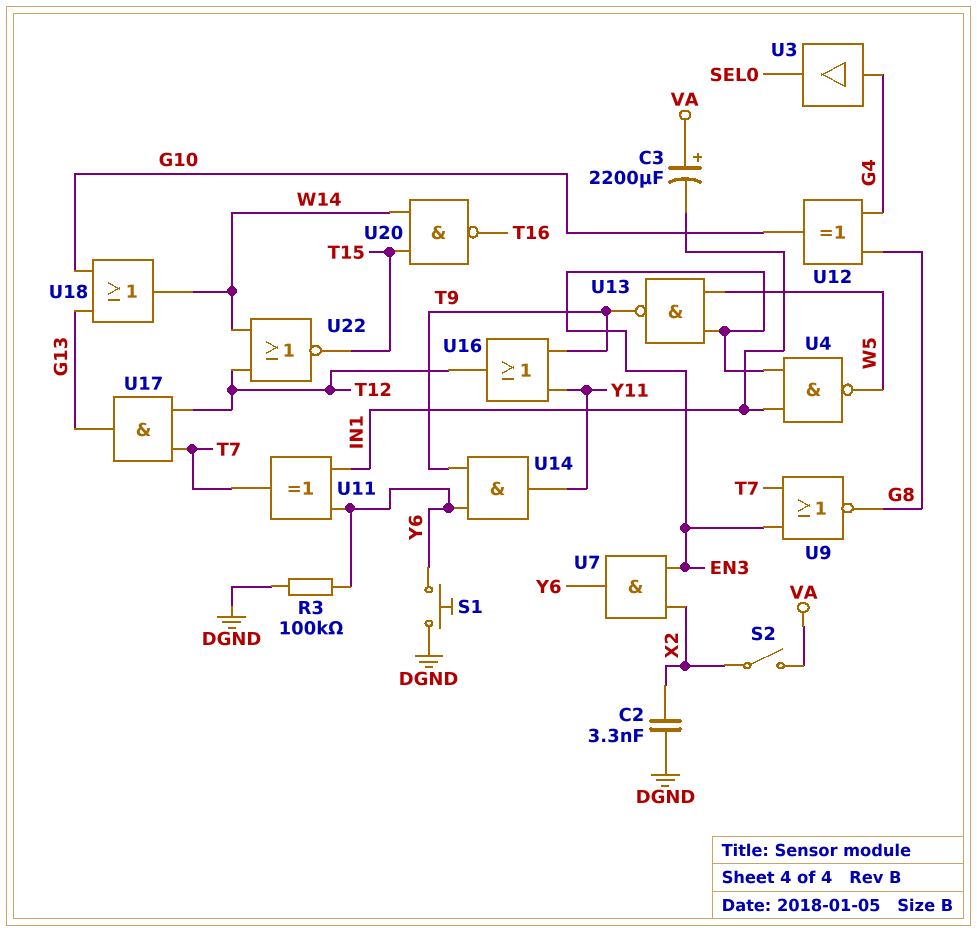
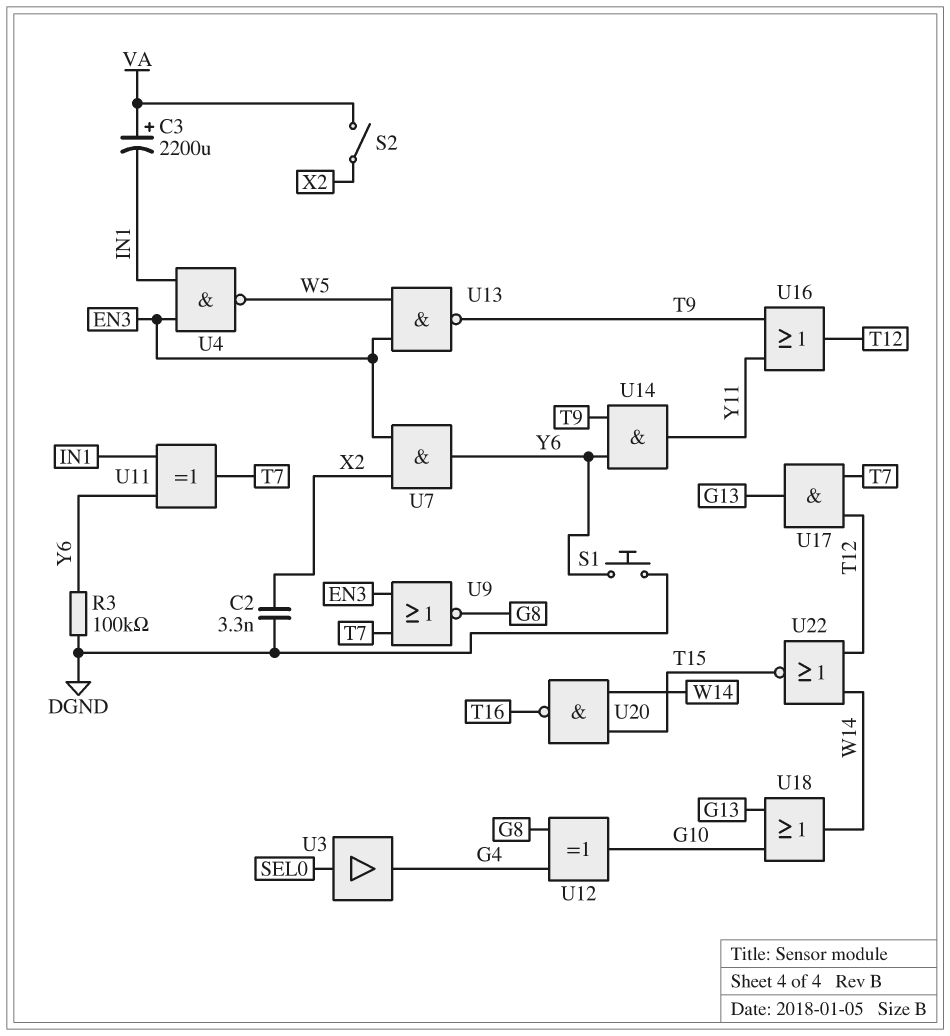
U3: buffer (in G4, out SEL0) -> buffer (in SEL0, out G4)

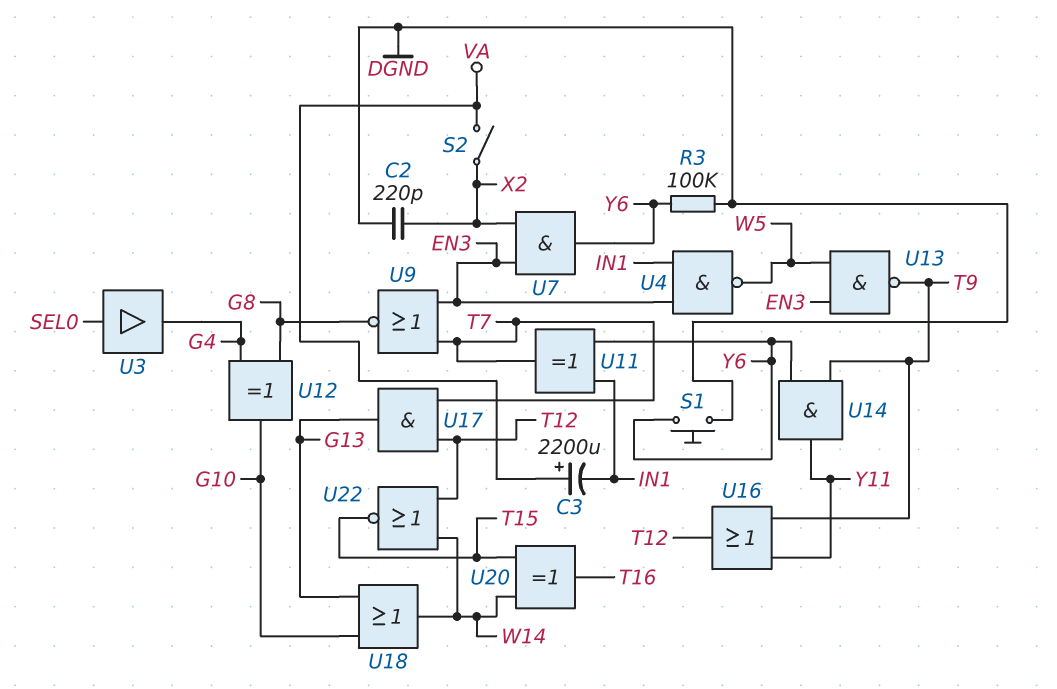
C2: 3.3nF (DGND, X2) -> 220pF (DGND, X2)
U20: NAND (in T15, in W14, out T16) -> XOR (in T15, in W14, out T16)

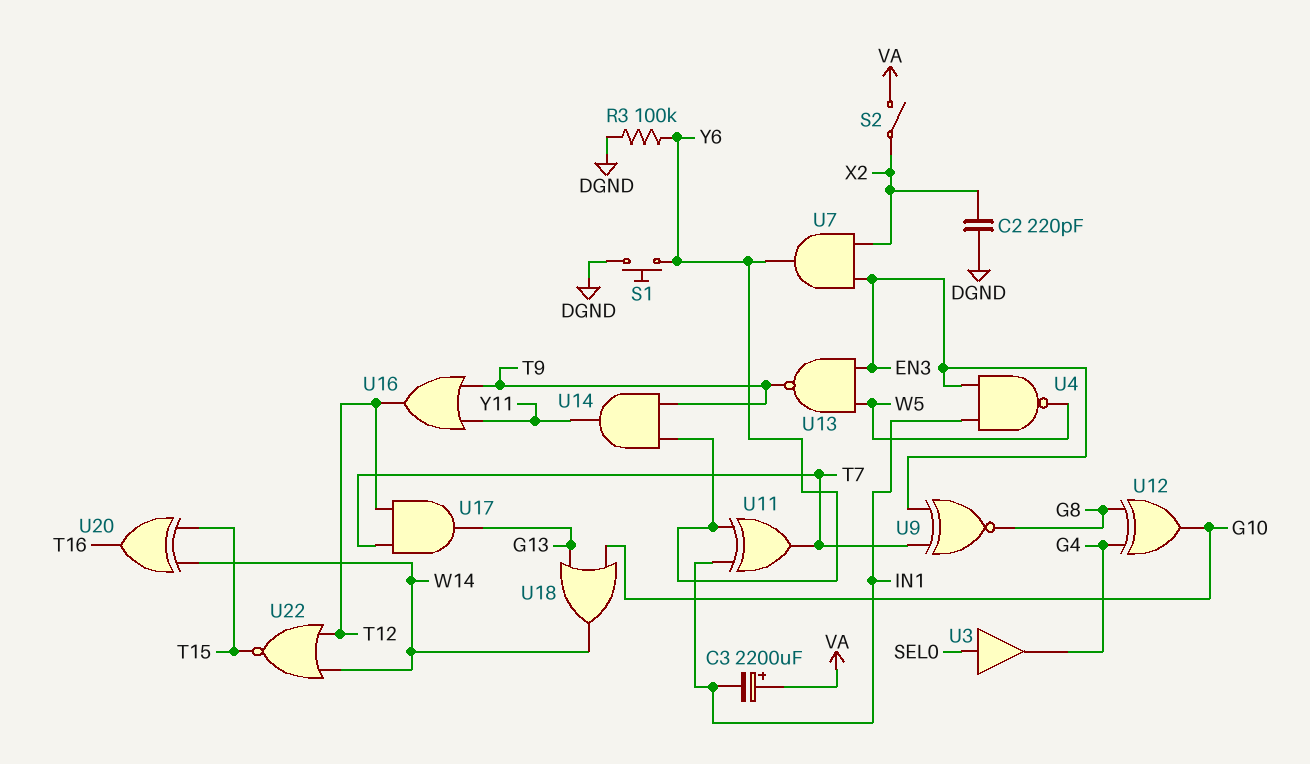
U9: NOR (in EN3, in T7, out G8) -> XNOR (in EN3, in T7, out G8)

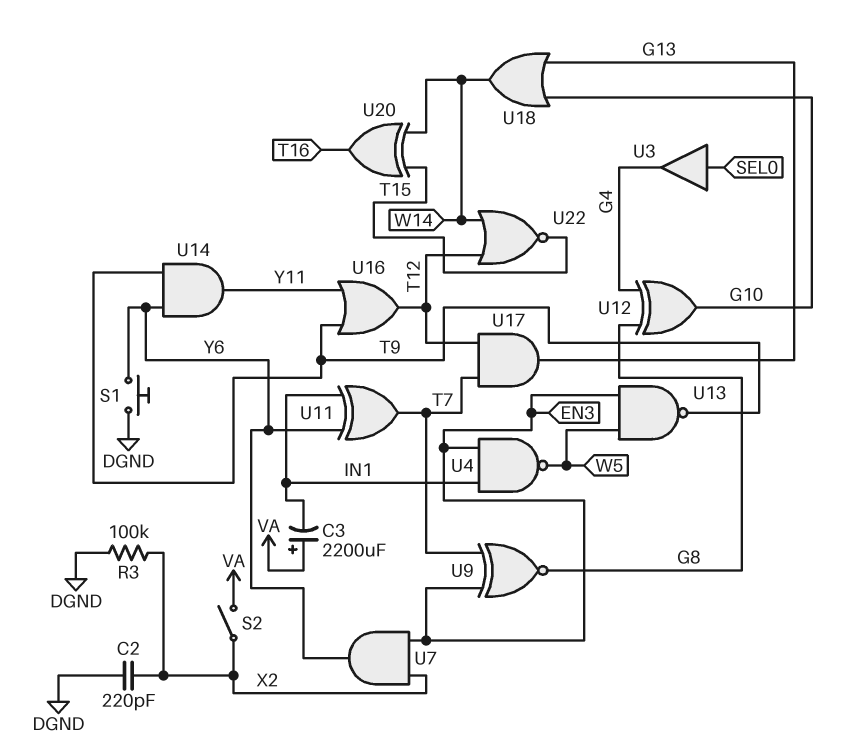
R3: 100k (DGND, Y6) -> 100k (DGND, X2)

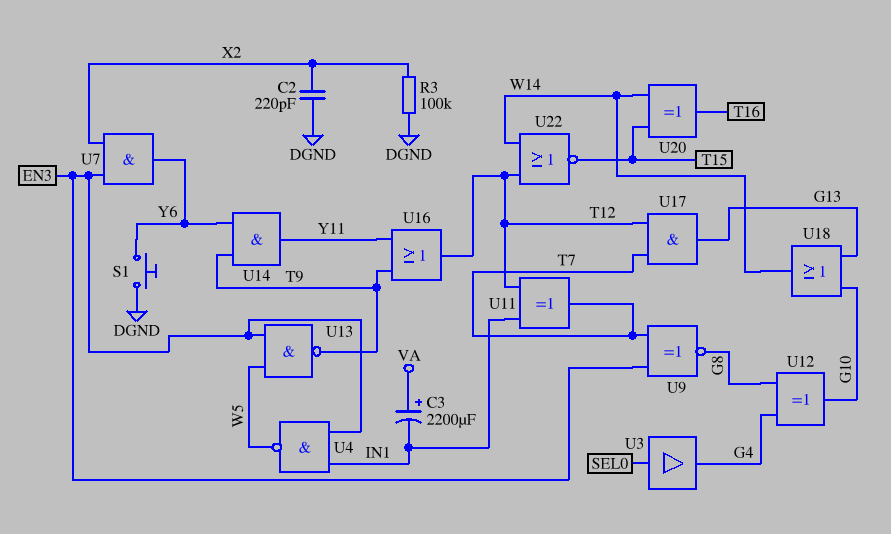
S2: switch (VA, X2) -> none
U11: XOR (in IN1, in Y6, out T7) -> XOR (in IN1, in T12, out T7)

